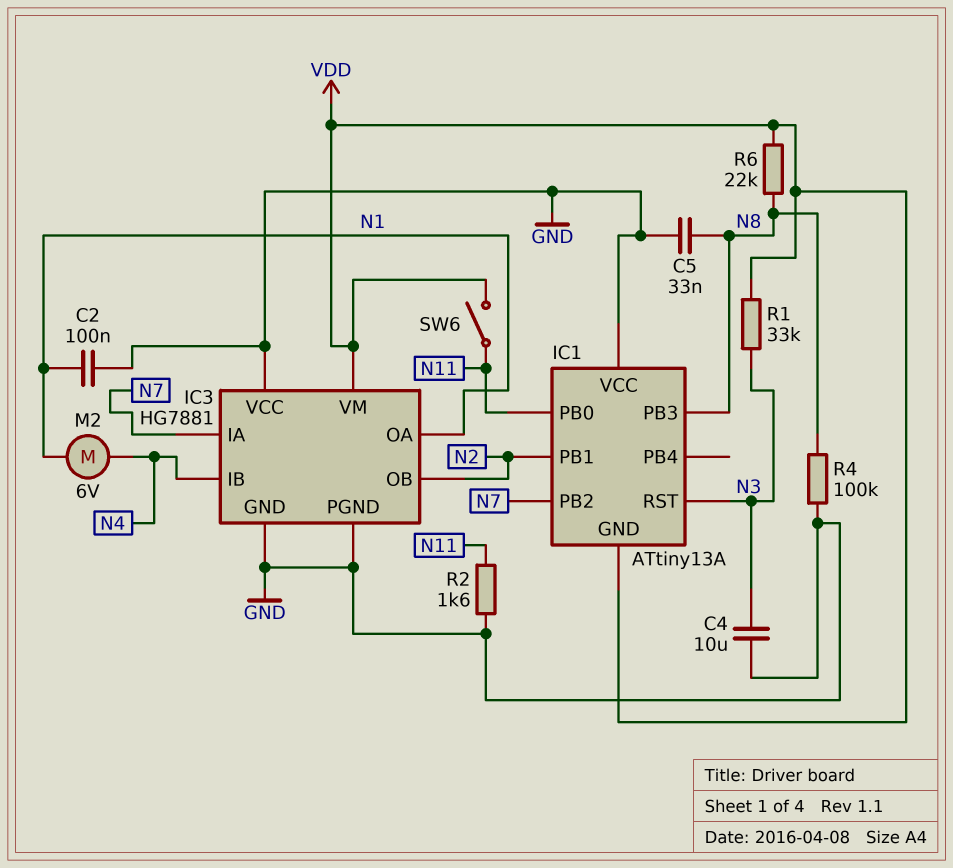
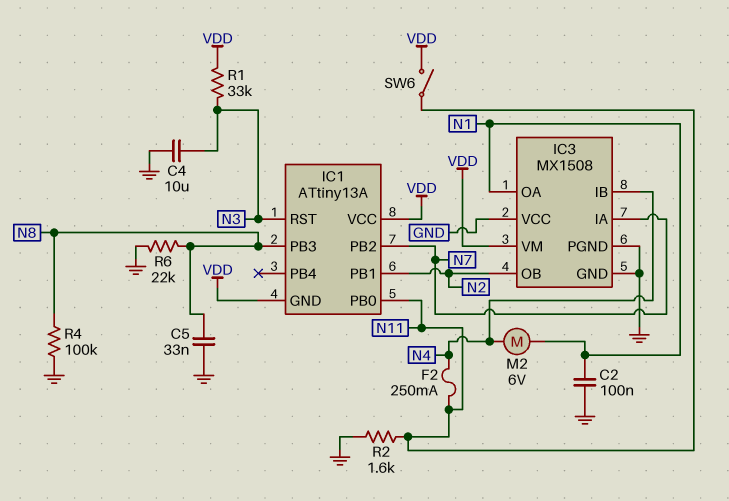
F2: none -> 250mA (N4, N11)
IC1 pin VCC: GND -> VDD
IC3: HG7881 -> MX1508
R6: 22k (N8, VDD) -> 22k (GND, N8)

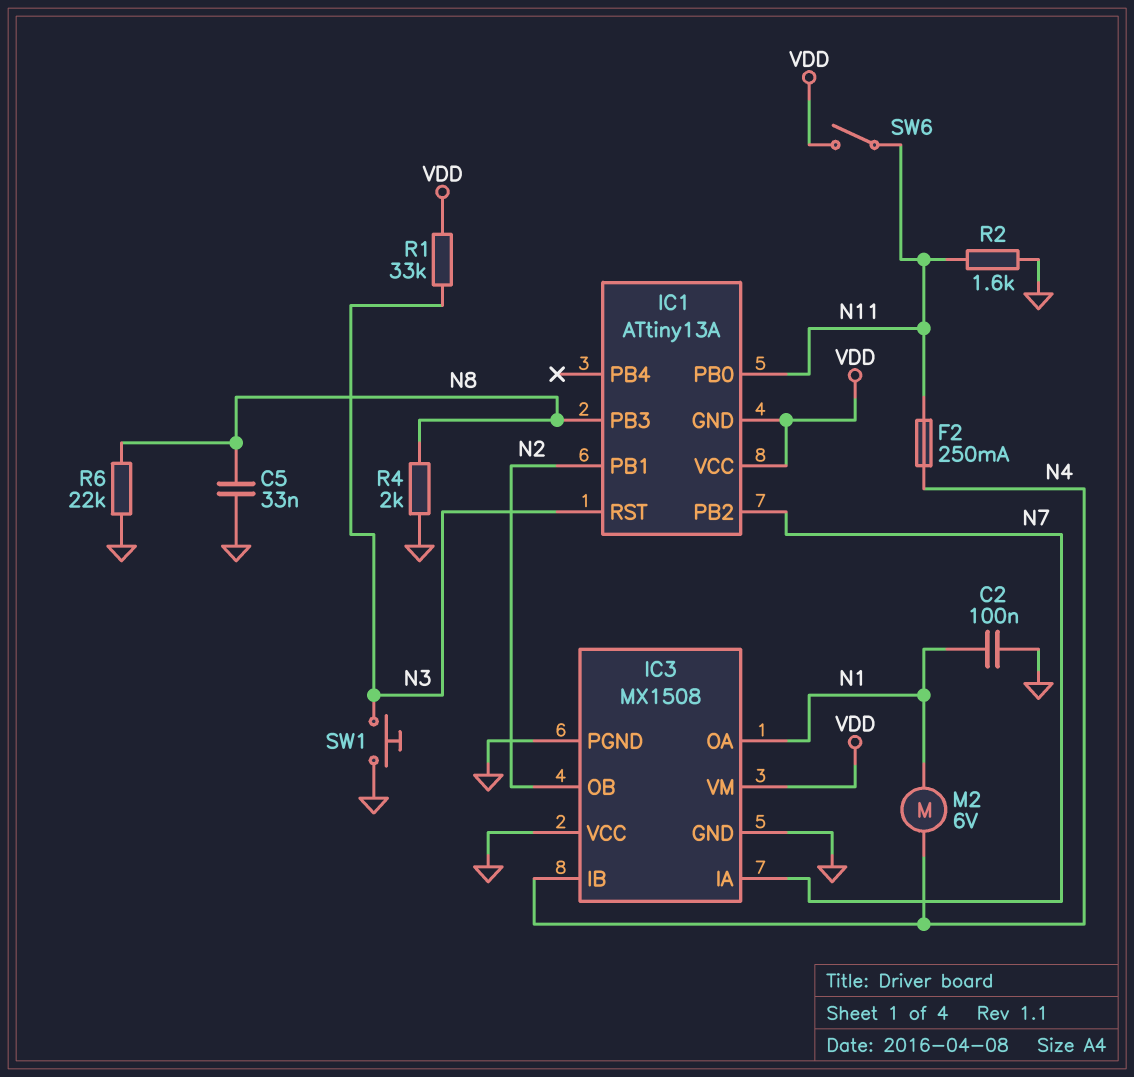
C4: 10uF (GND, N3) -> none
R4: 100k (GND, N8) -> 2k (GND, N8)
SW1: none -> button (GND, N3)

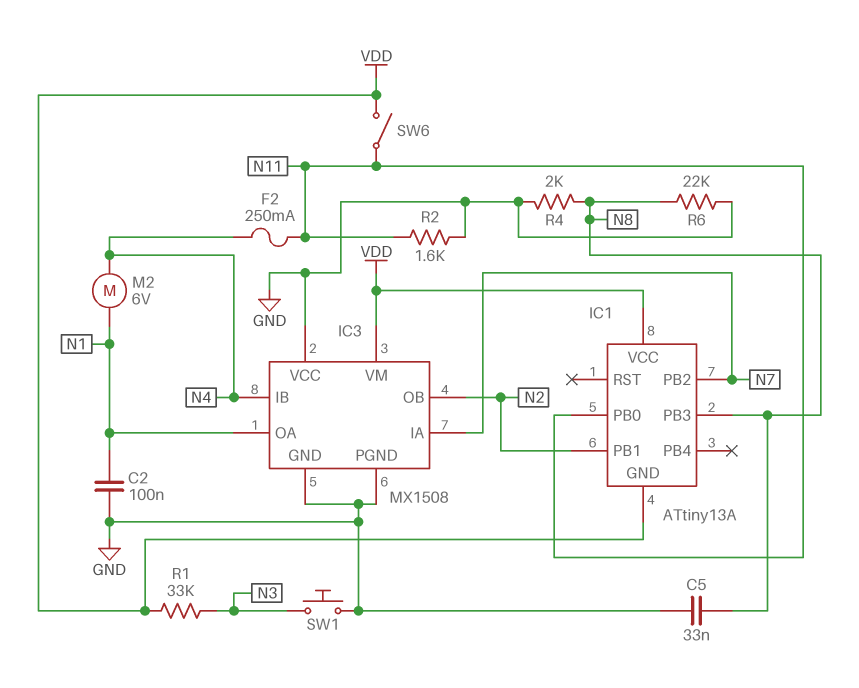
IC1 pin RST: N3 -> none

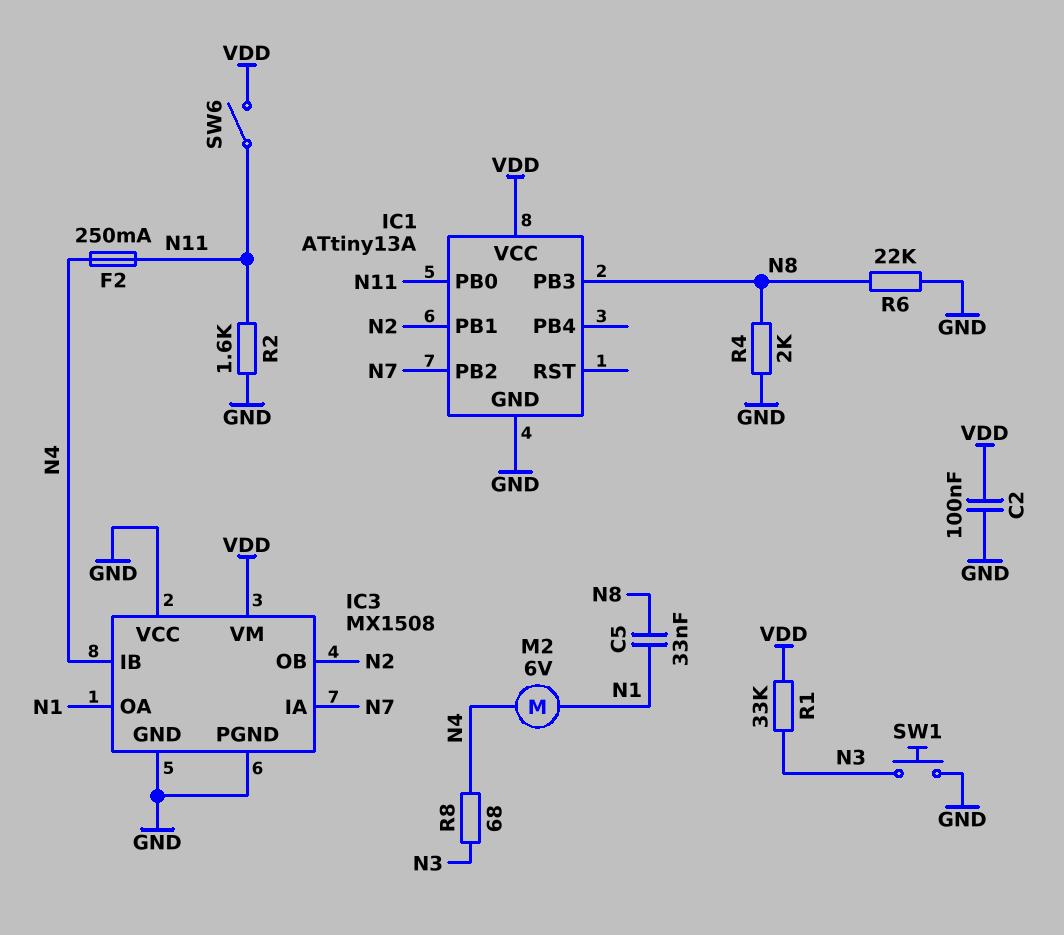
C2: 100nF (GND, N1) -> 100nF (GND, VDD)
C5: 33nF (GND, N8) -> 33nF (N1, N8)
IC1 pin GND: VDD -> GND
R8: none -> 68 (N3, N4)

